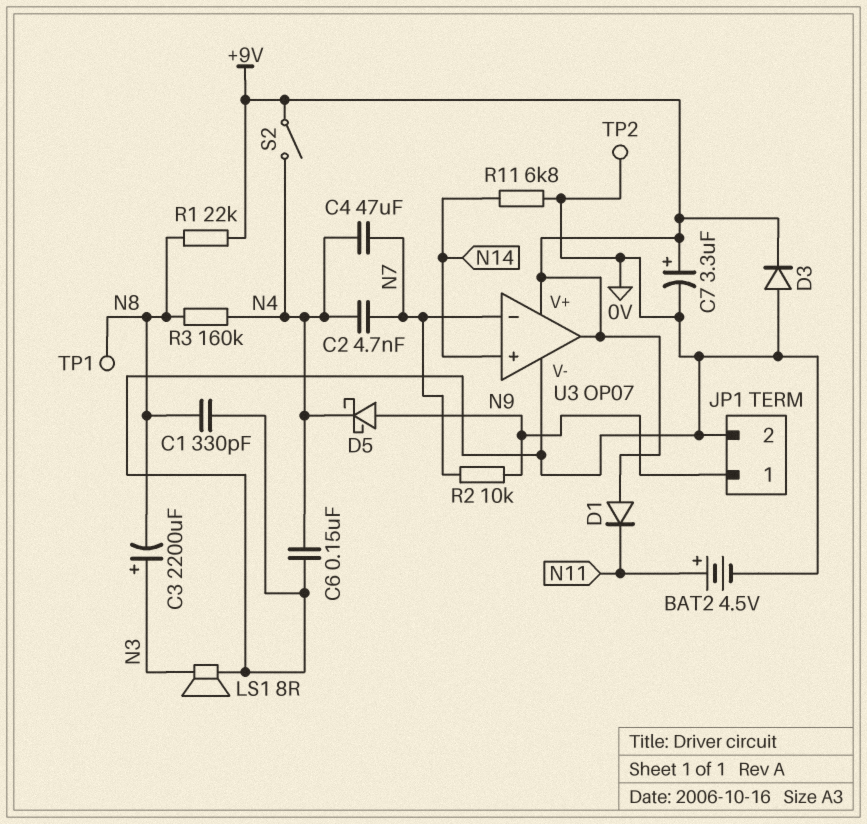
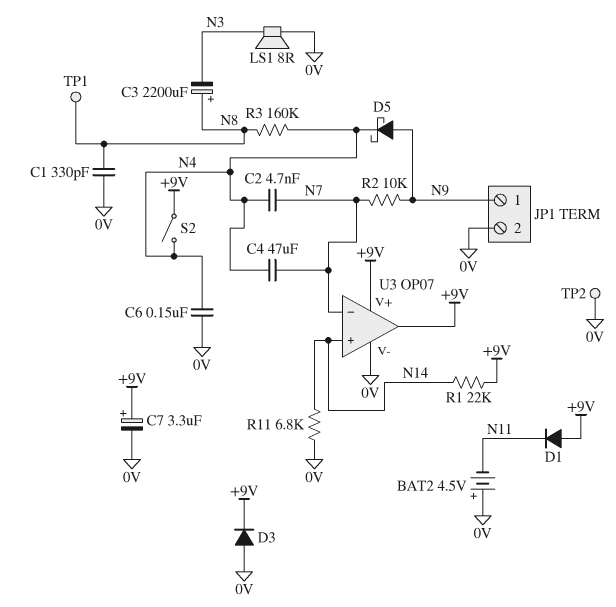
BAT2: 4.5V (plus N11, minus 0V) -> 4.5V (plus 0V, minus N11)
C3: 2200uF (plus N3, minus N8) -> 2200uF (plus N8, minus N3)
R1: 22k (+9V, N8) -> 22k (+9V, N14)

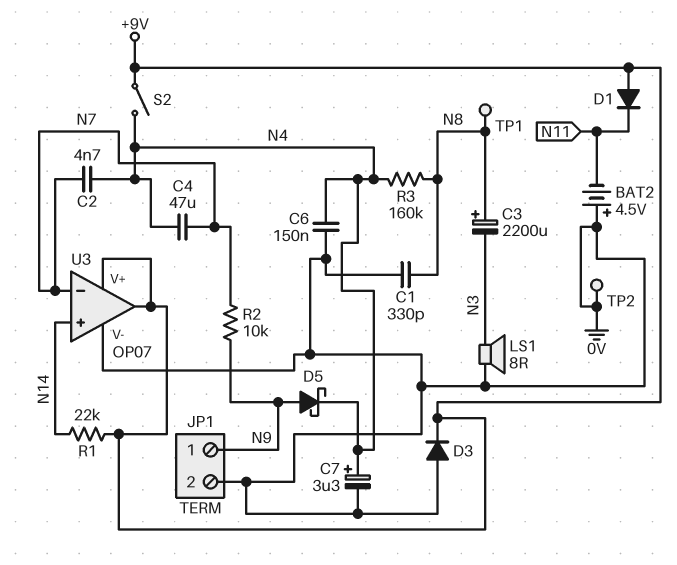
C7: 3.3uF (plus +9V, minus 0V) -> 3.3uF (plus N4, minus 0V)
R11: 6.8k (0V, N14) -> none

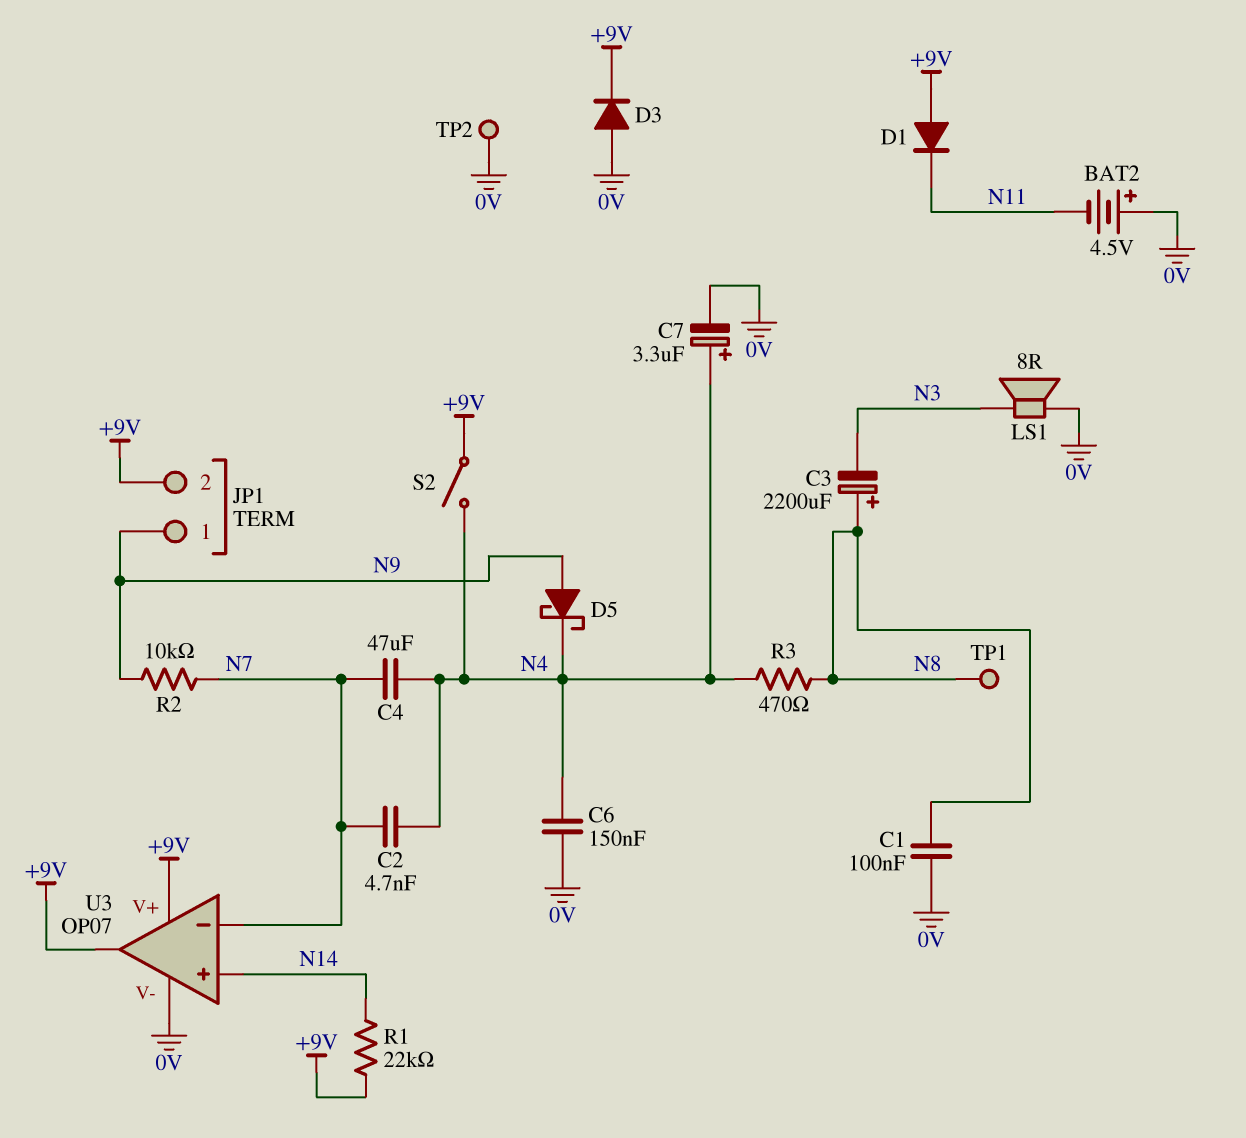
C1: 330pF (0V, N8) -> 100nF (0V, N8)
JP1 pin 2: 0V -> +9V
R3: 160k (N4, N8) -> 470 (N4, N8)

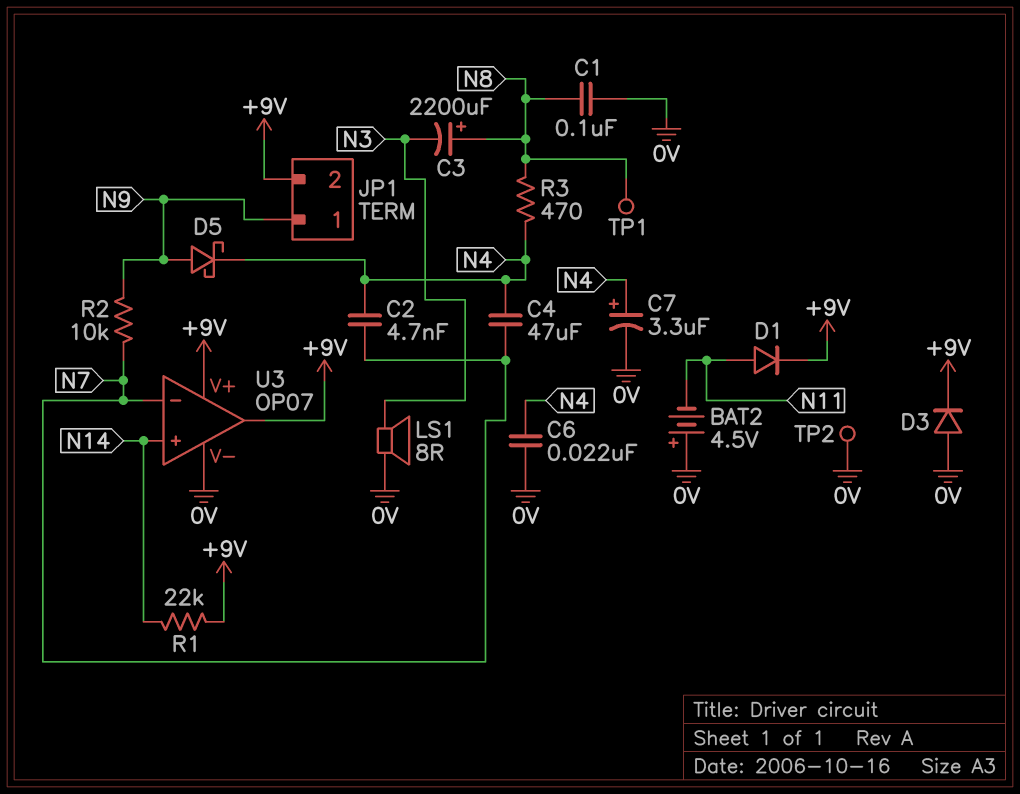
C6: 150nF (0V, N4) -> 22nF (0V, N4)
D1: diode (A +9V, K N11) -> diode (A N11, K +9V)
S2: switch (+9V, N4) -> none

